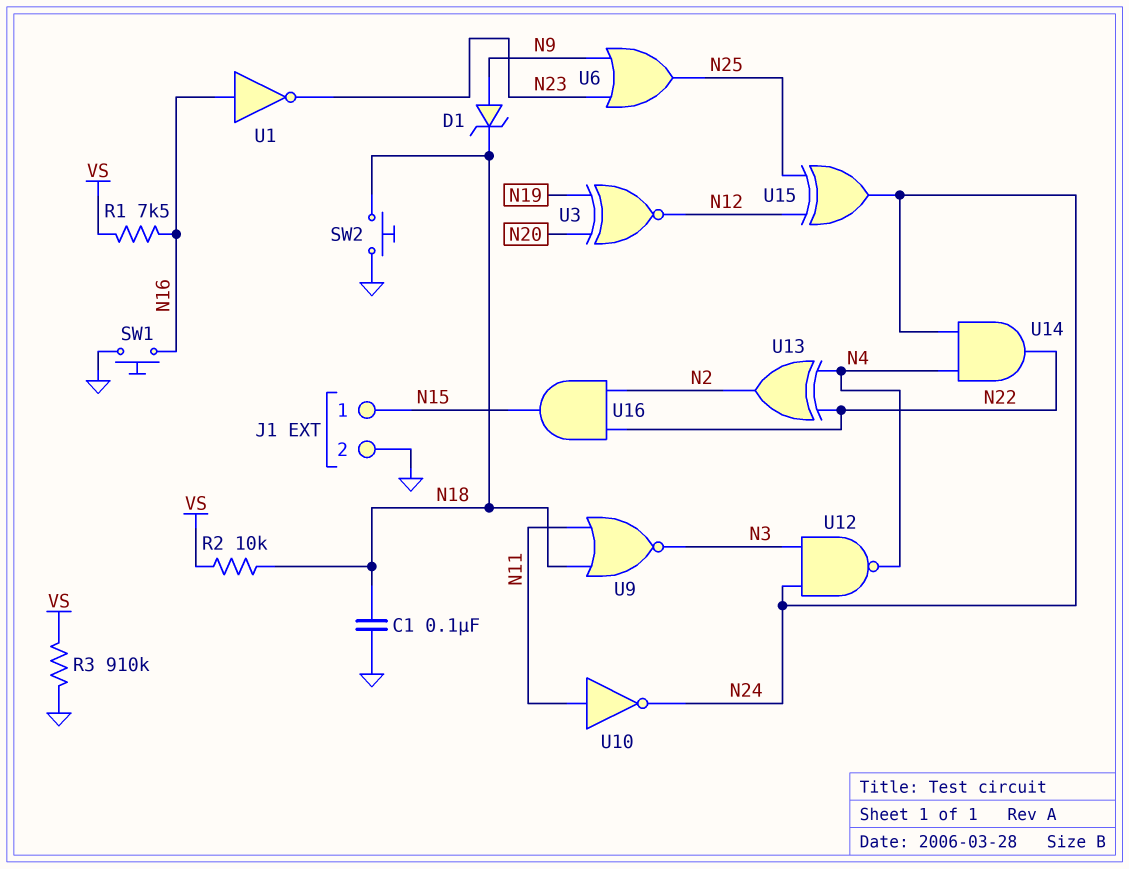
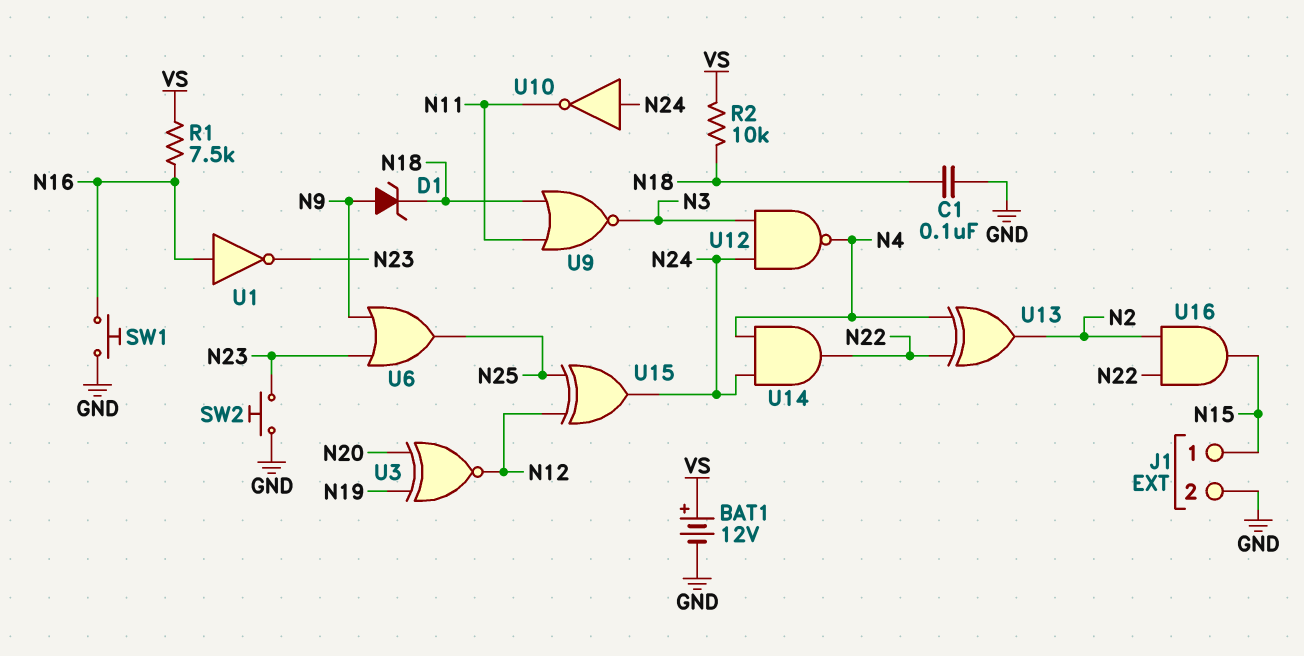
BAT1: none -> 12V (plus VS, minus GND)
R3: 910k (GND, VS) -> none
SW2: button (GND, N18) -> button (GND, N23)
U10: NOT (in N11, out N24) -> NOT (in N24, out N11)

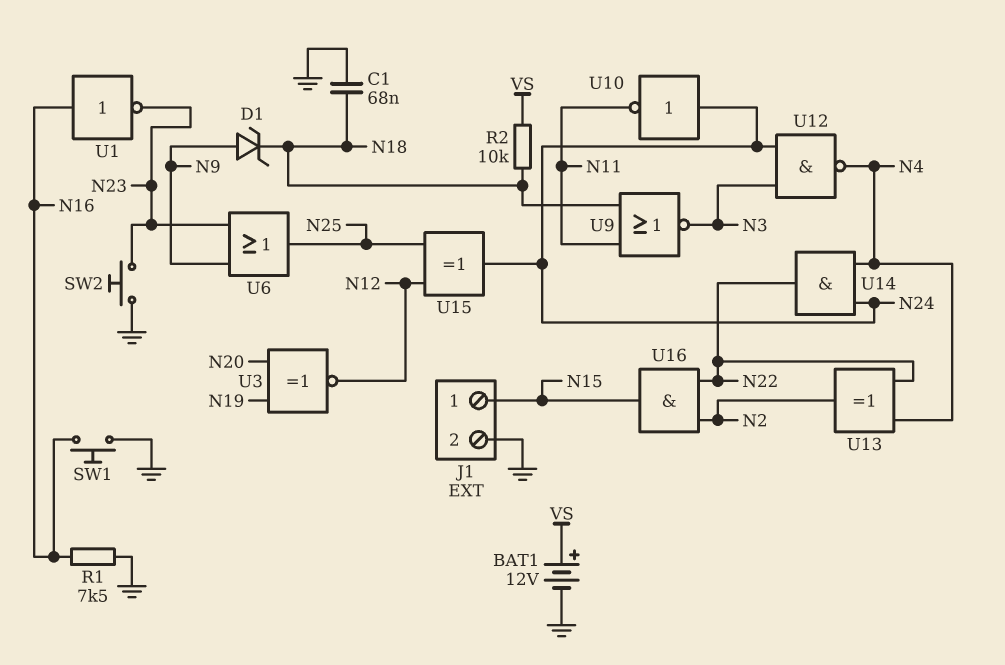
C1: 100nF (GND, N18) -> 68nF (GND, N18)
R1: 7.5k (N16, VS) -> 7.5k (GND, N16)

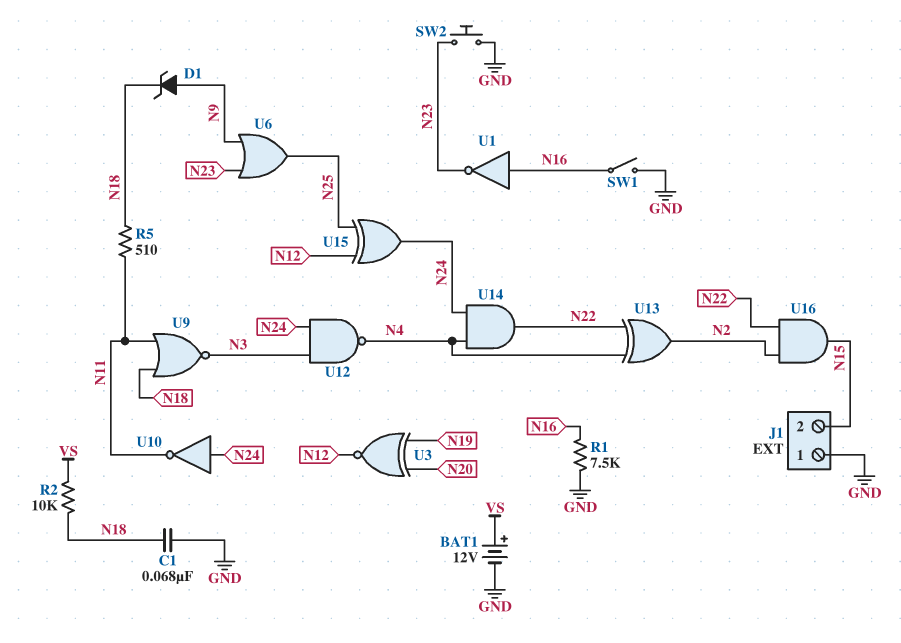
J1 pin 1: N15 -> GND
J1 pin 2: GND -> N15
R5: none -> 510 (N11, N18)
SW1: button (GND, N16) -> switch (GND, N16)

